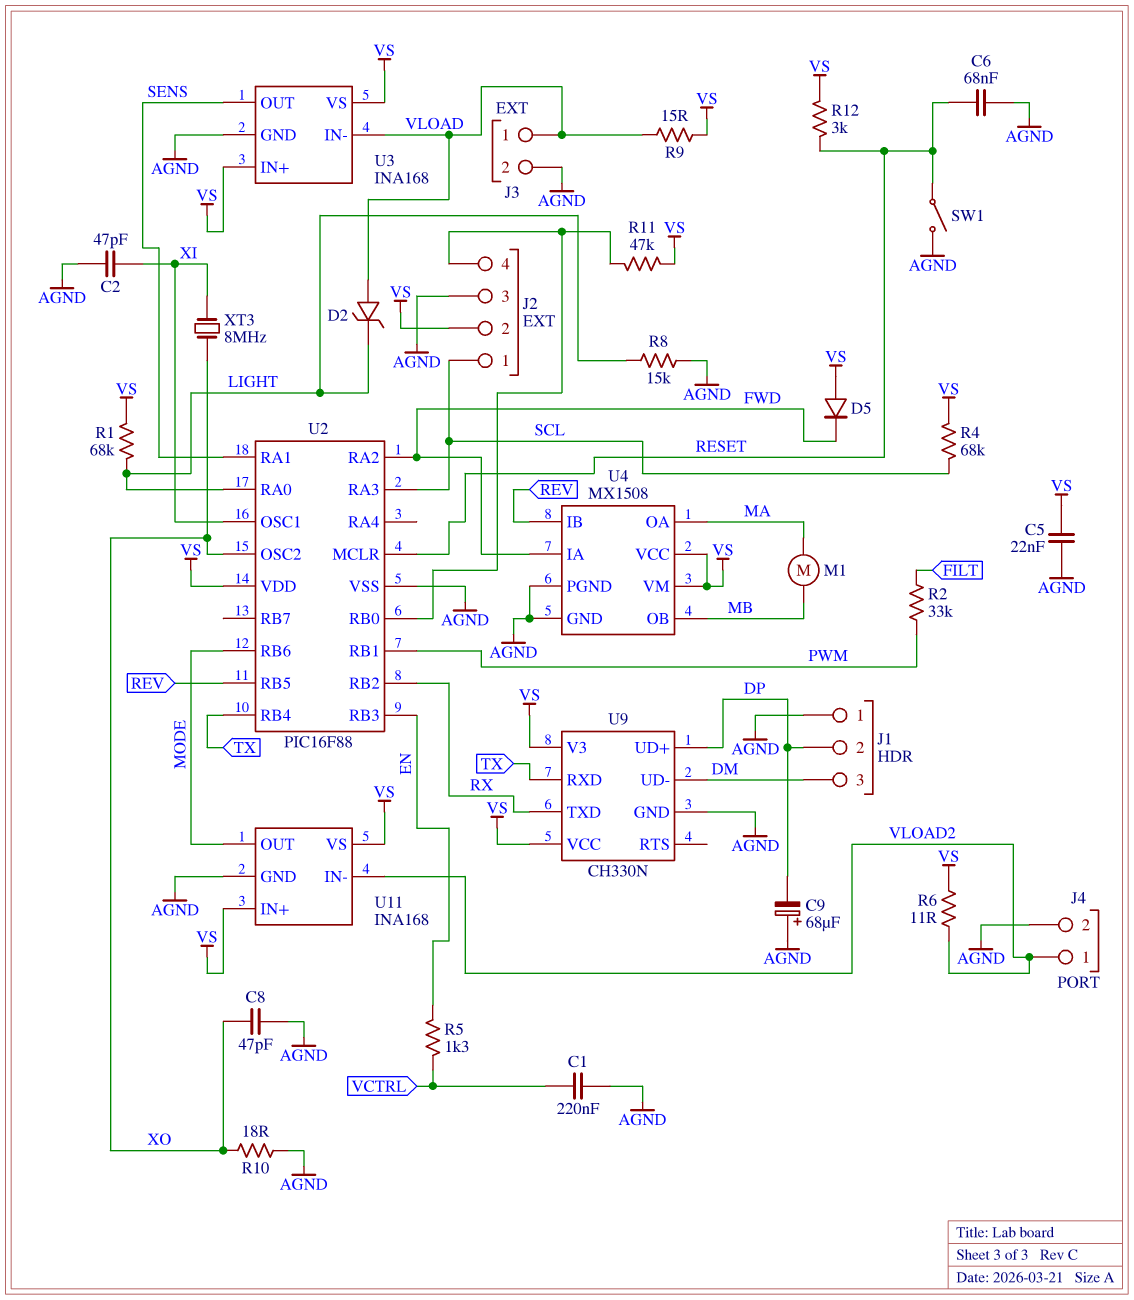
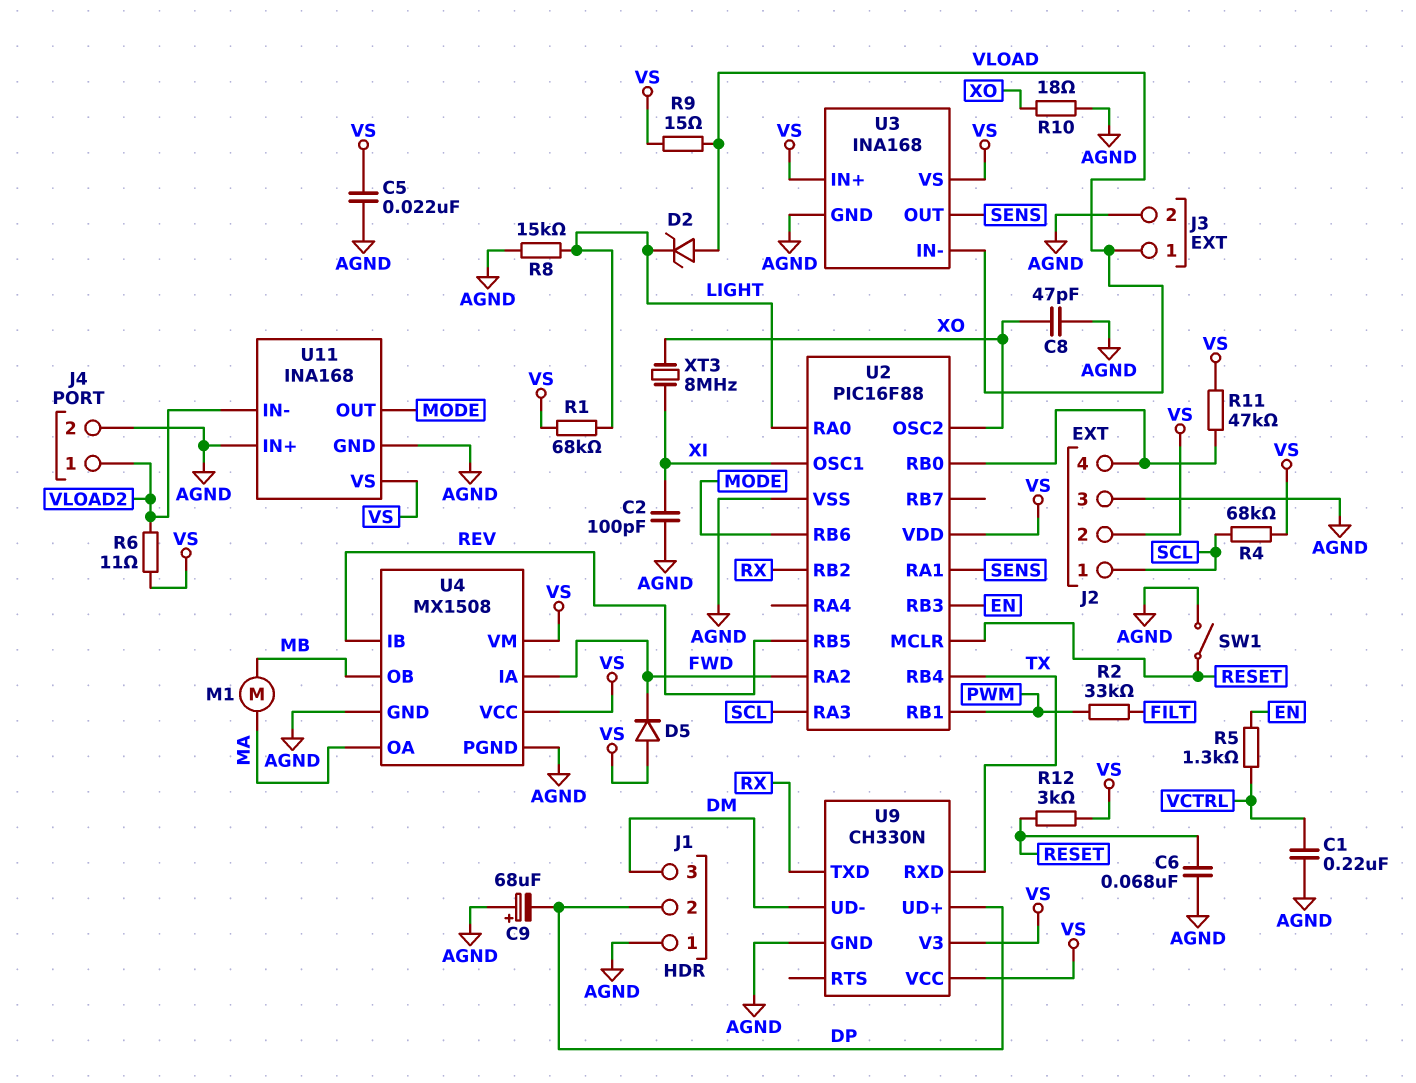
C2: 47pF (AGND, XI) -> 100pF (AGND, XI)
U11 pin IN+: VS -> AGND

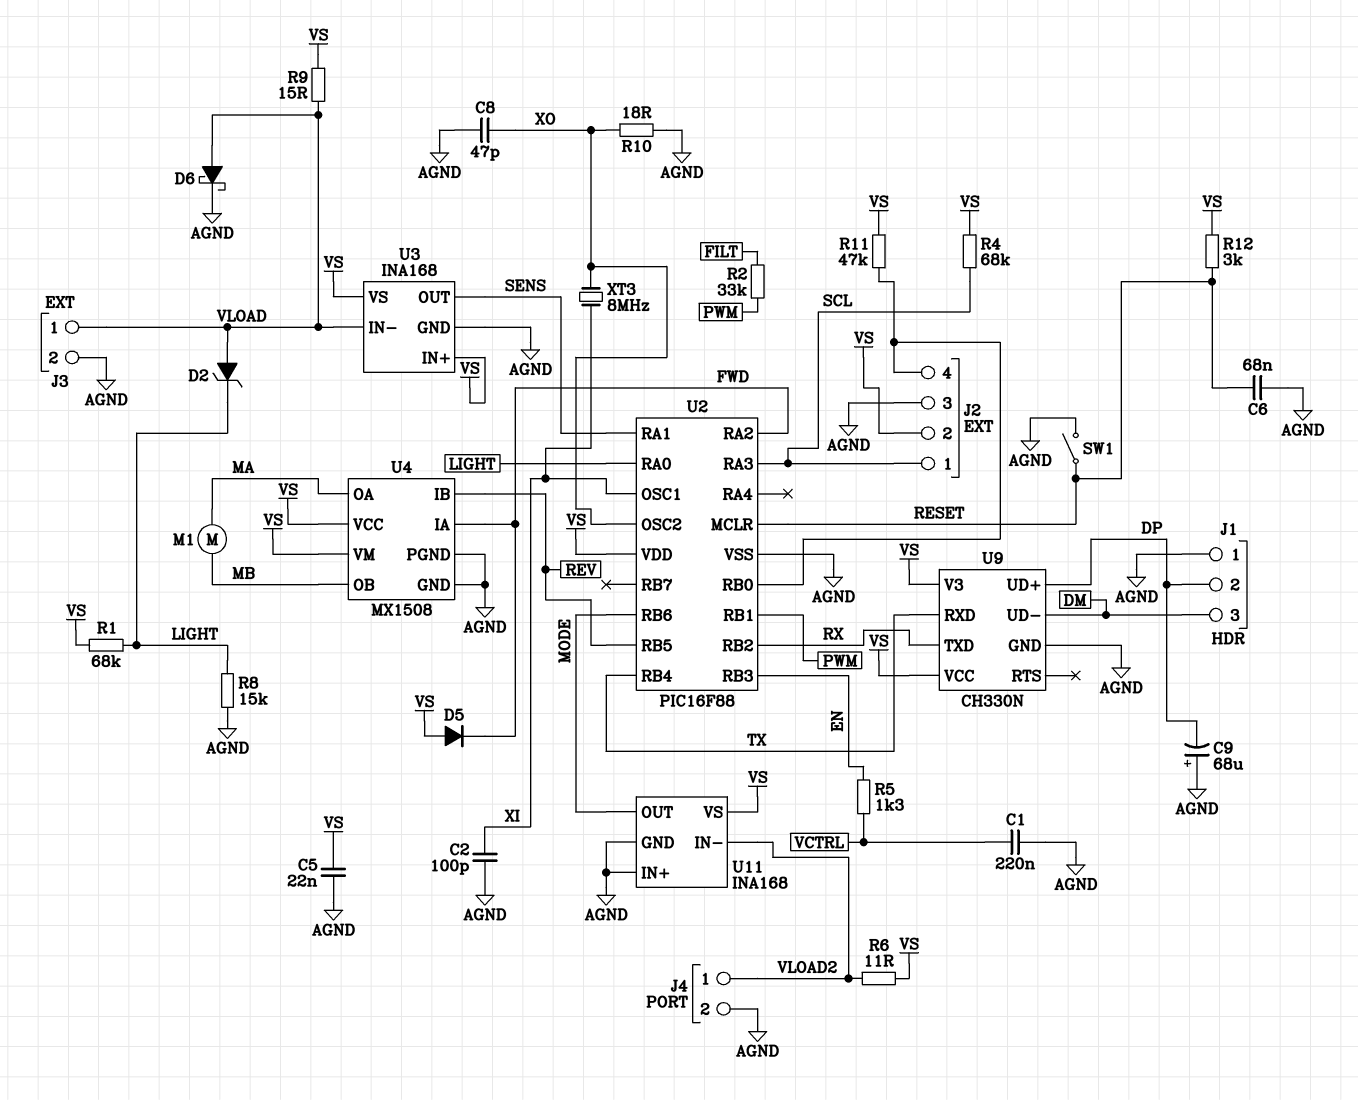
D6: none -> schottky (A VLOAD, K AGND)

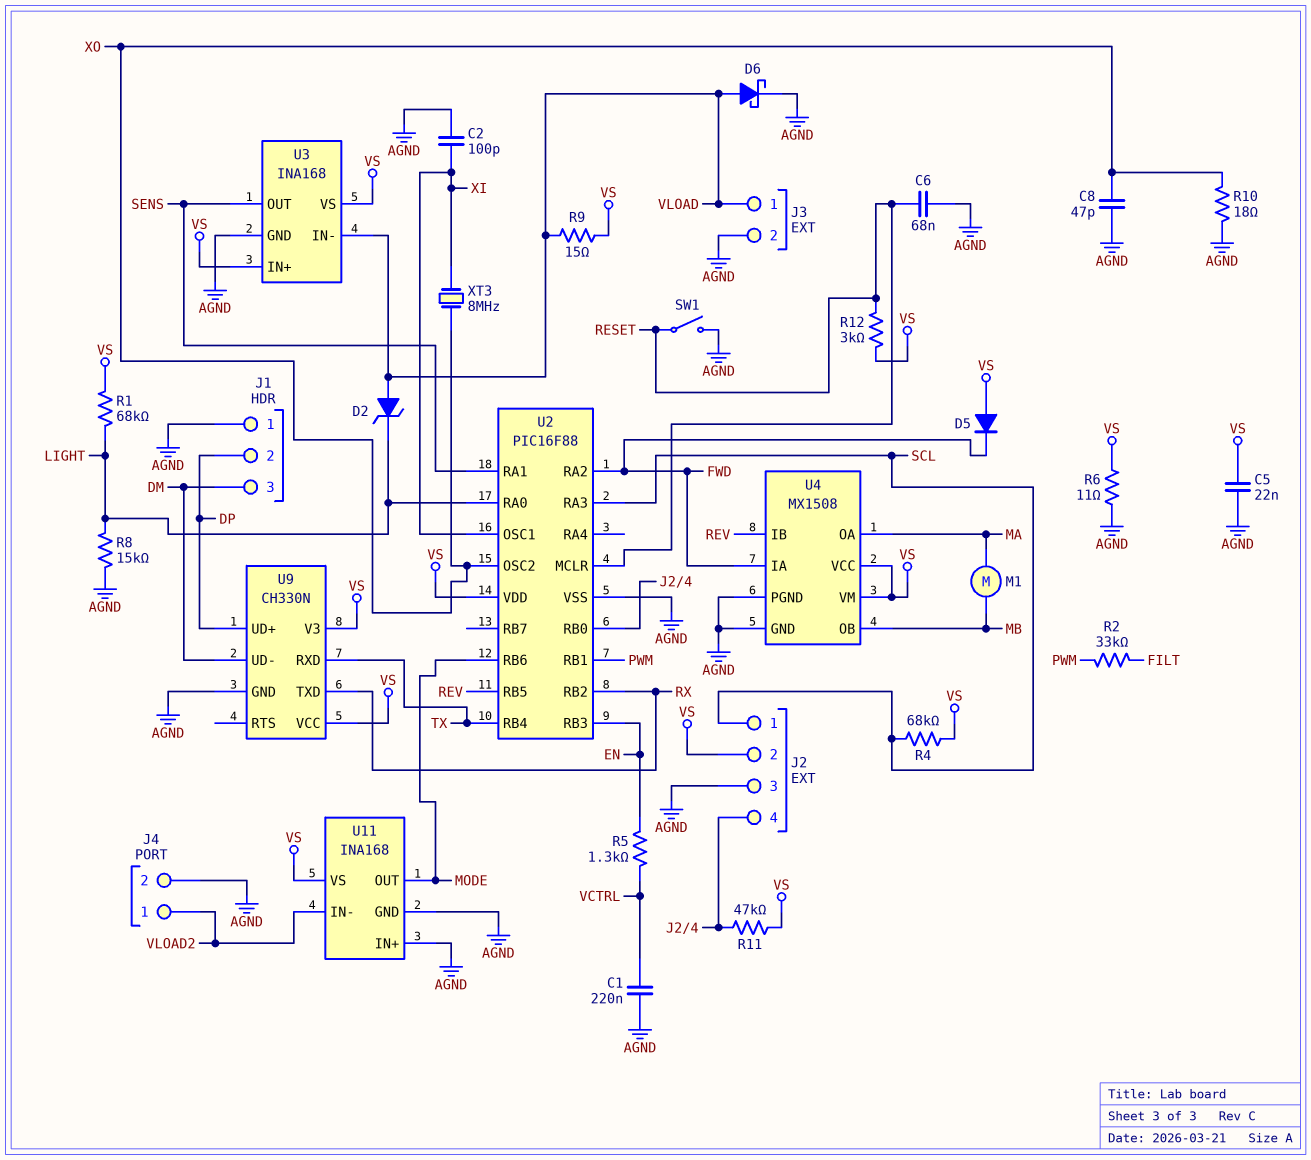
C9: 68uF (plus AGND, minus DP) -> none
R6: 11 (VLOAD2, VS) -> 11 (AGND, VS)

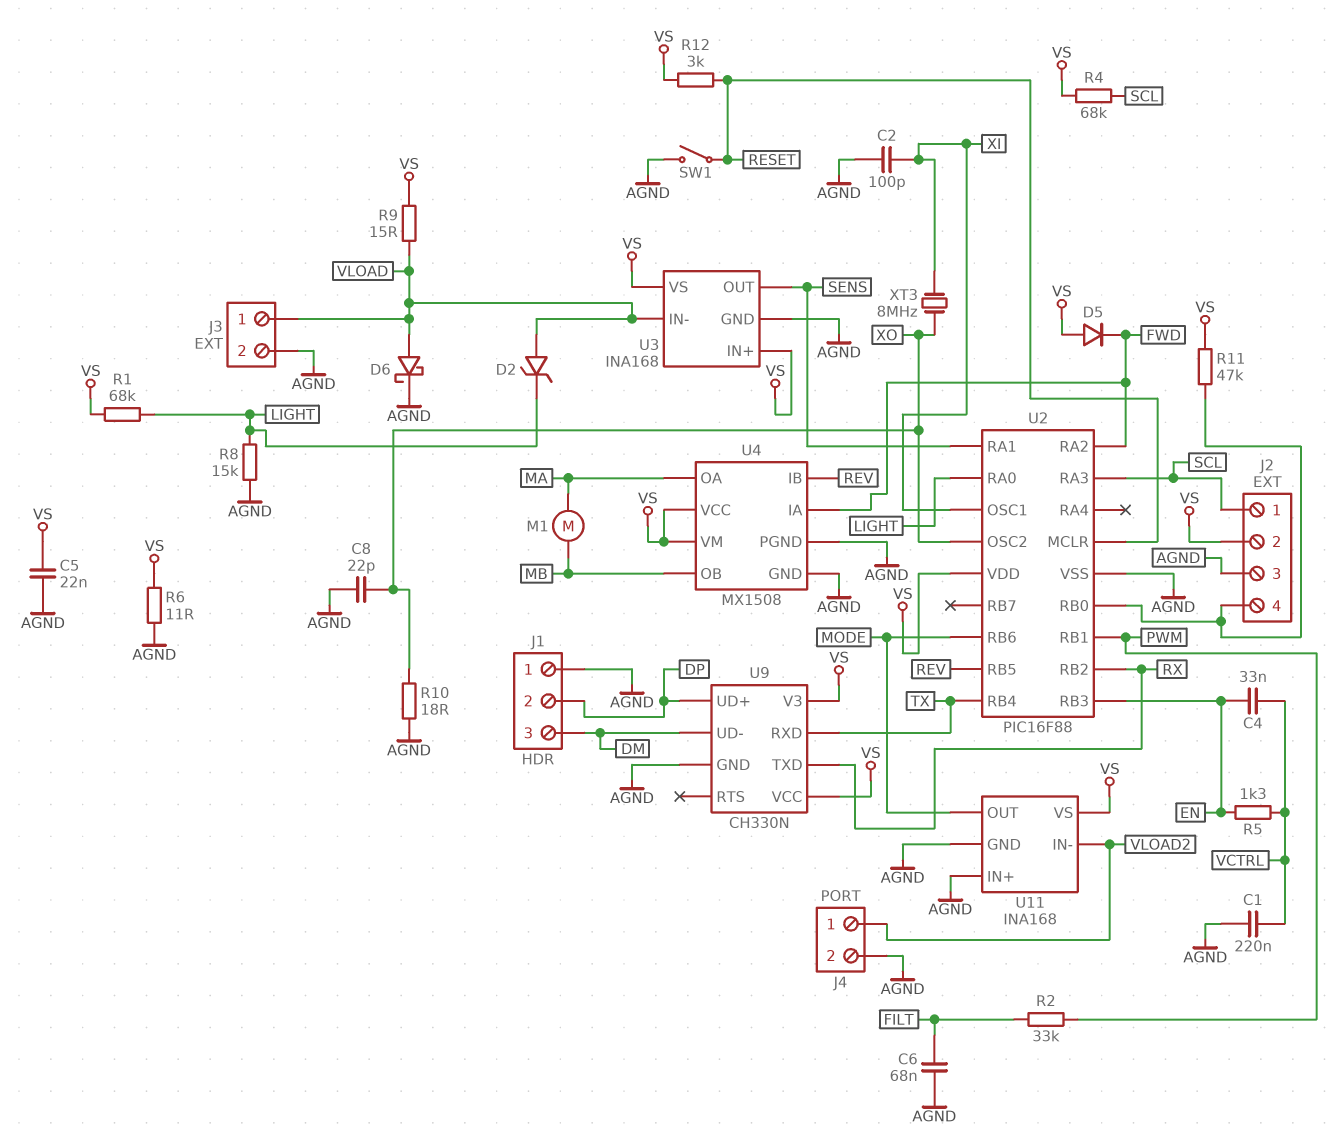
C4: none -> 33nF (EN, VCTRL)
C6: 68nF (AGND, RESET) -> 68nF (AGND, FILT)
C8: 47pF (AGND, XO) -> 22pF (AGND, XO)

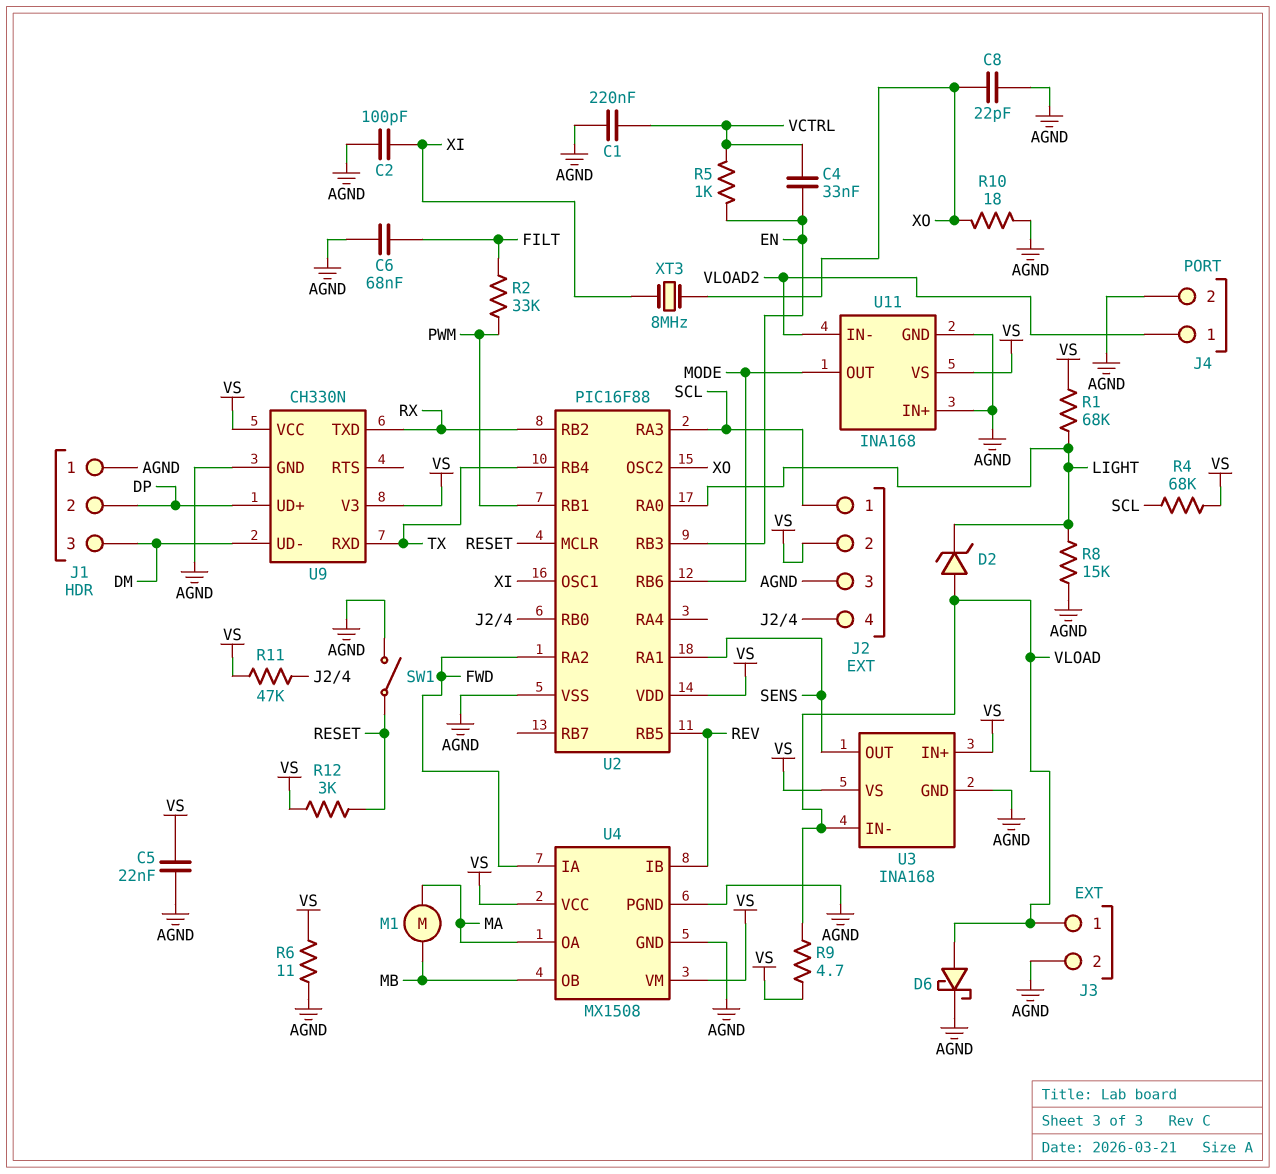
D5: diode (A VS, K FWD) -> none
R5: 1.3k (EN, VCTRL) -> 1k (EN, VCTRL)
R9: 15 (VLOAD, VS) -> 4.7 (VLOAD, VS)

